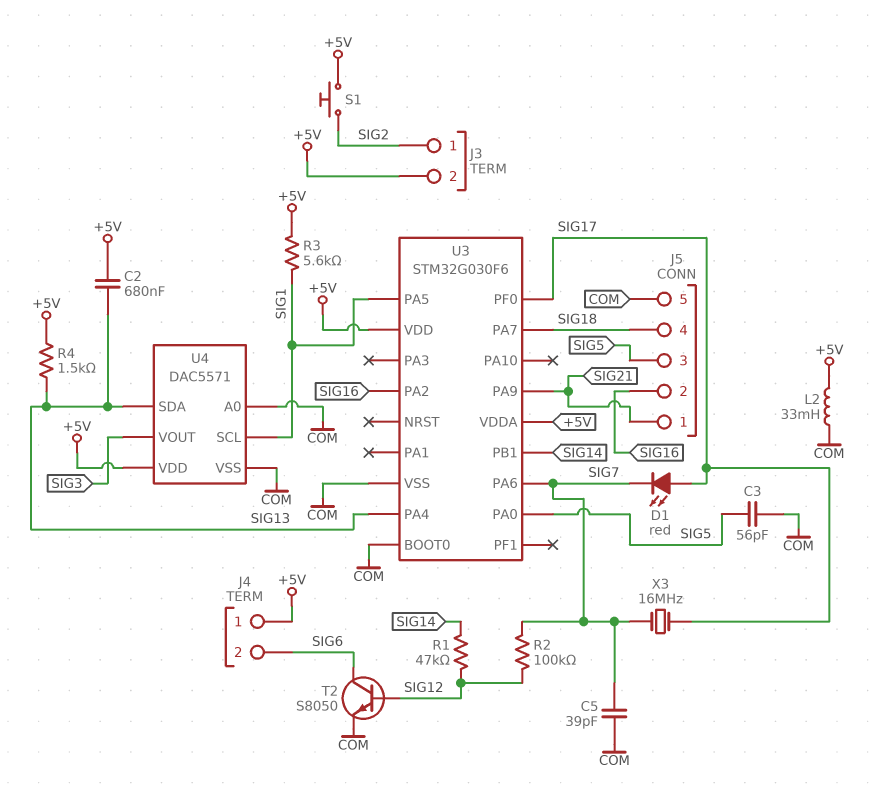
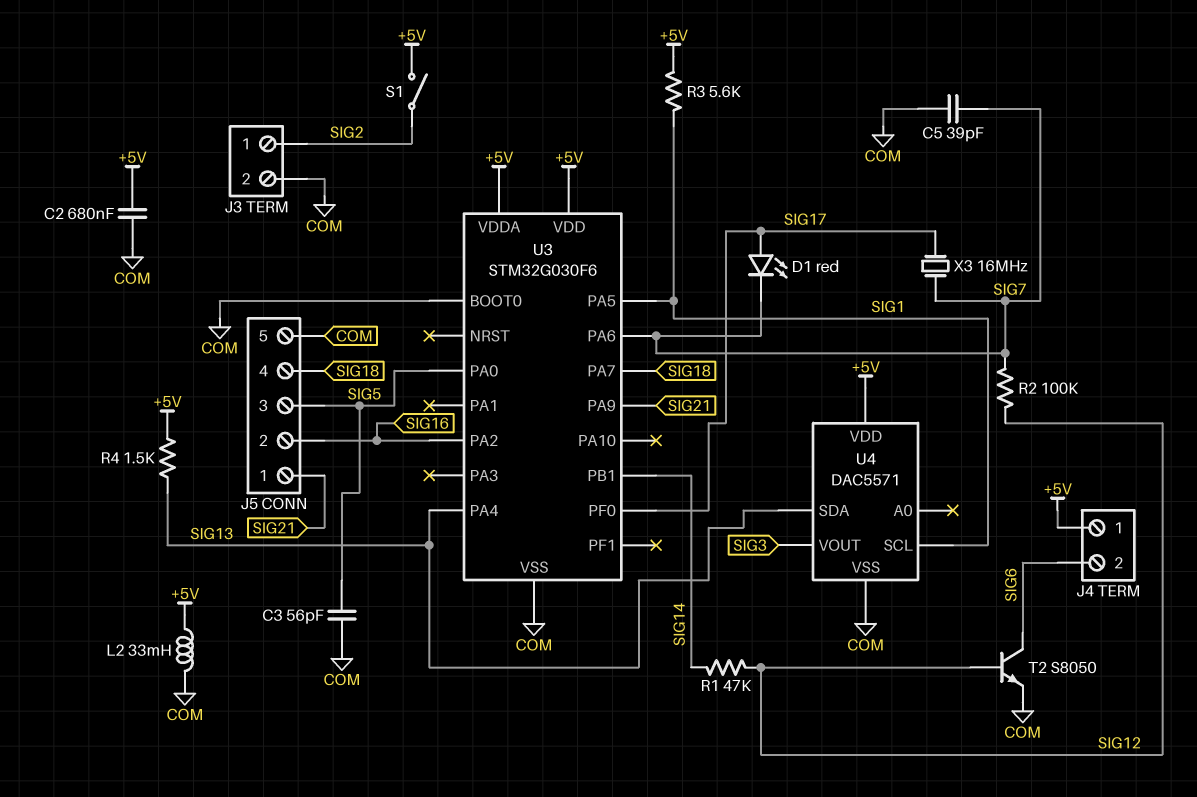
C2: 680nF (+5V, SIG13) -> 680nF (+5V, COM)
J3 pin 2: +5V -> COM
S1: button (+5V, SIG2) -> switch (+5V, SIG2)
U4 pin A0: COM -> none

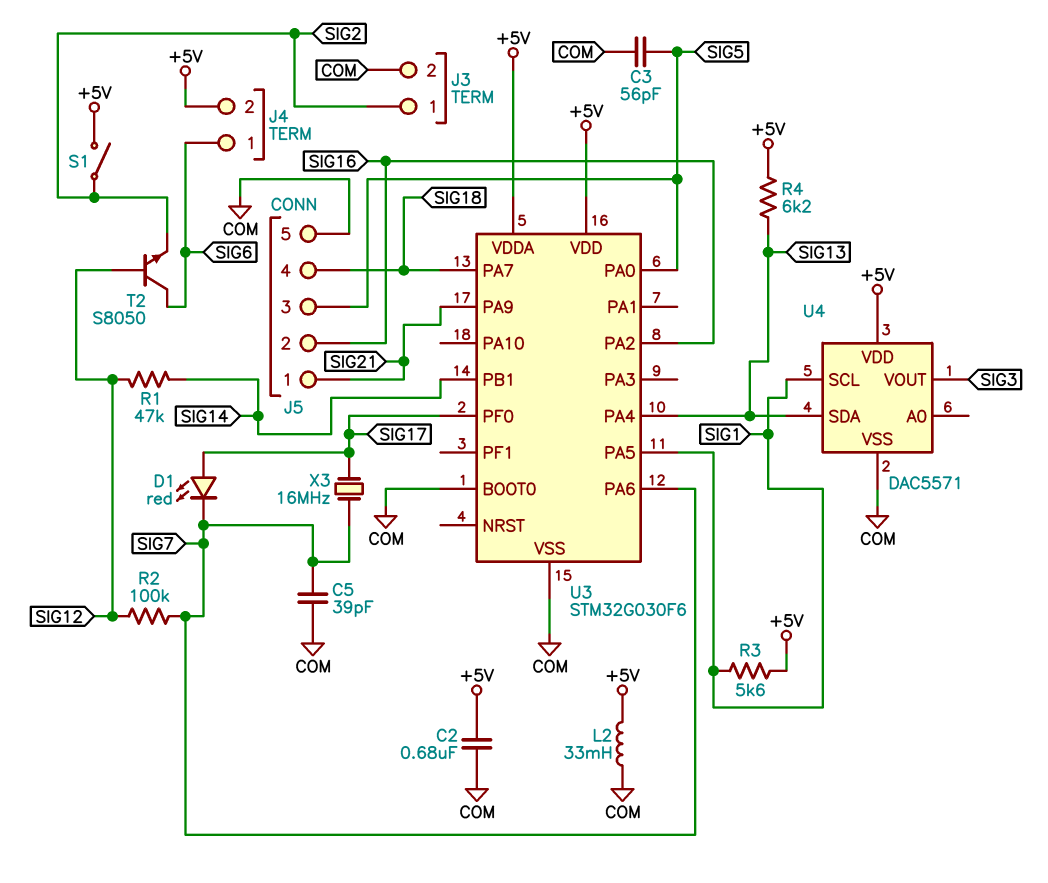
J4 pin 1: +5V -> SIG6
J4 pin 2: SIG6 -> +5V
R4: 1.5k (+5V, SIG13) -> 6.2k (+5V, SIG13)
T2: NPN S8050 (B SIG12, C SIG6, E COM) -> NPN S8050 (B SIG12, C SIG6, E SIG2)

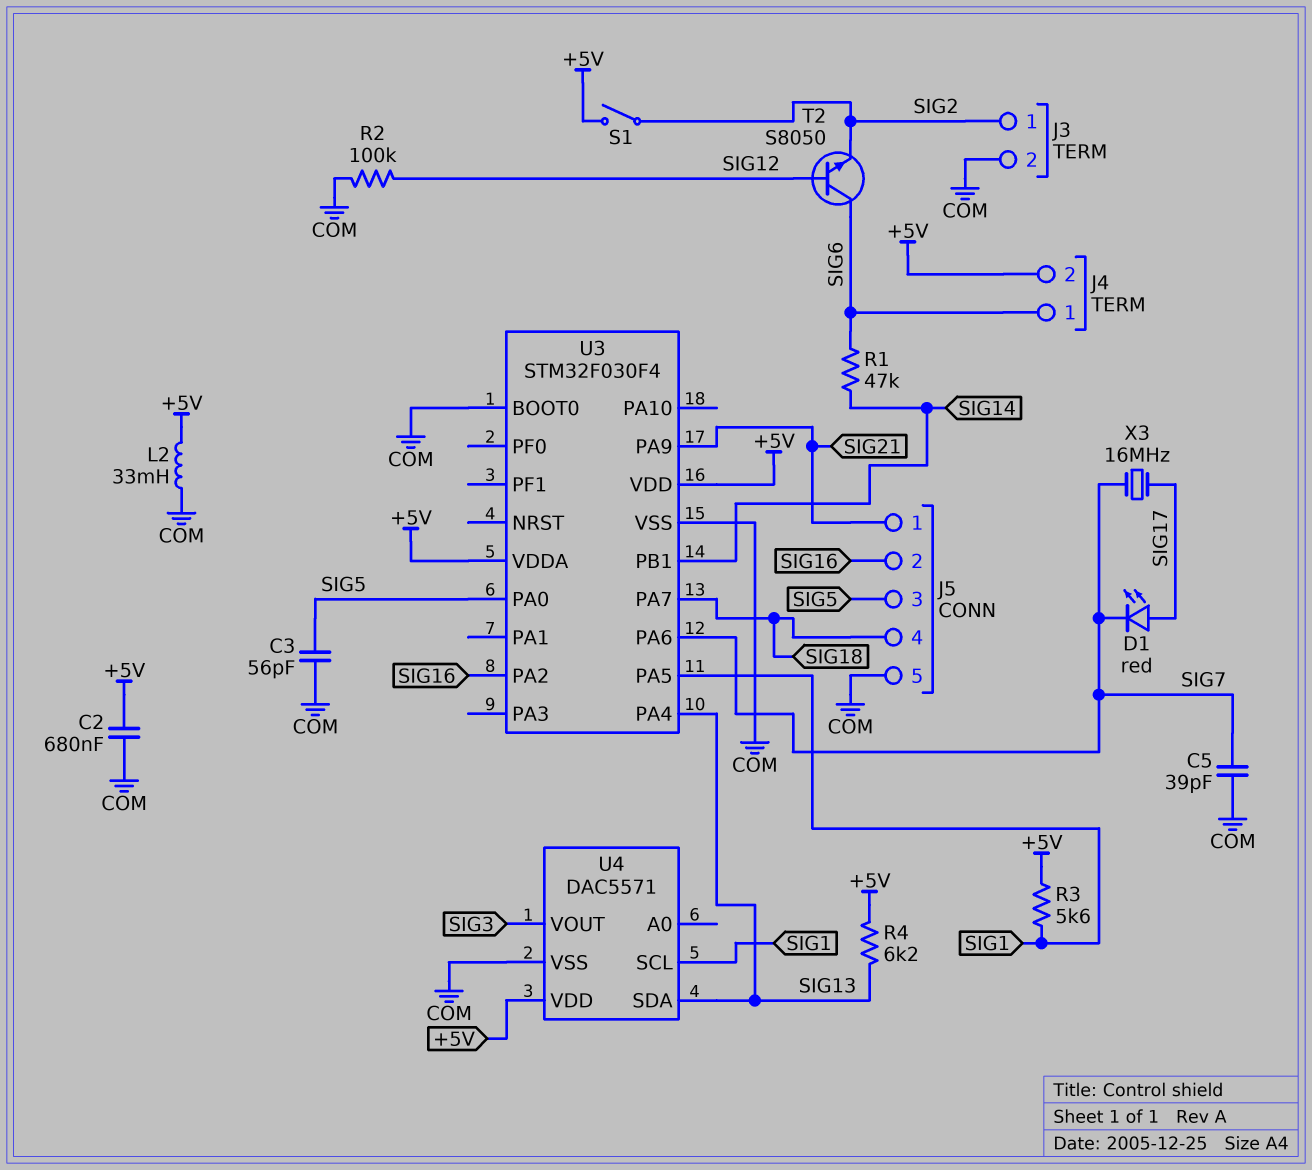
R1: 47k (SIG12, SIG14) -> 47k (SIG6, SIG14)
R2: 100k (SIG7, SIG12) -> 100k (COM, SIG12)
U3: STM32G030F6 -> STM32F030F4
U3 pin PF0: SIG17 -> none

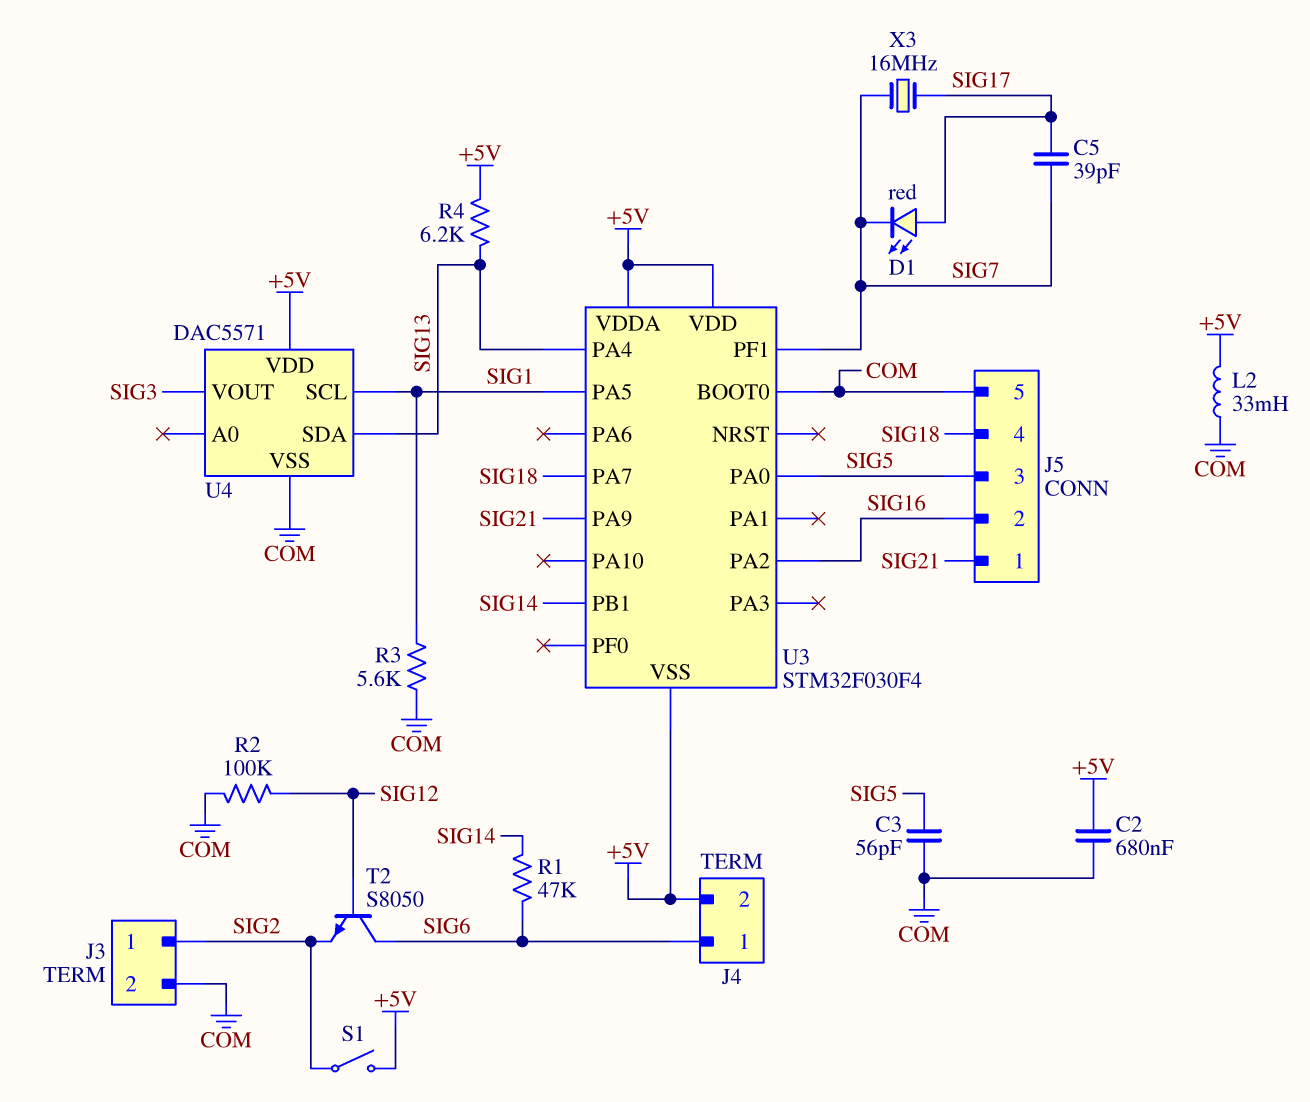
C5: 39pF (COM, SIG7) -> 39pF (SIG7, SIG17)
R3: 5.6k (+5V, SIG1) -> 5.6k (COM, SIG1)
U3 pin PA6: SIG7 -> none
U3 pin PF1: none -> SIG7
U3 pin VSS: COM -> +5V

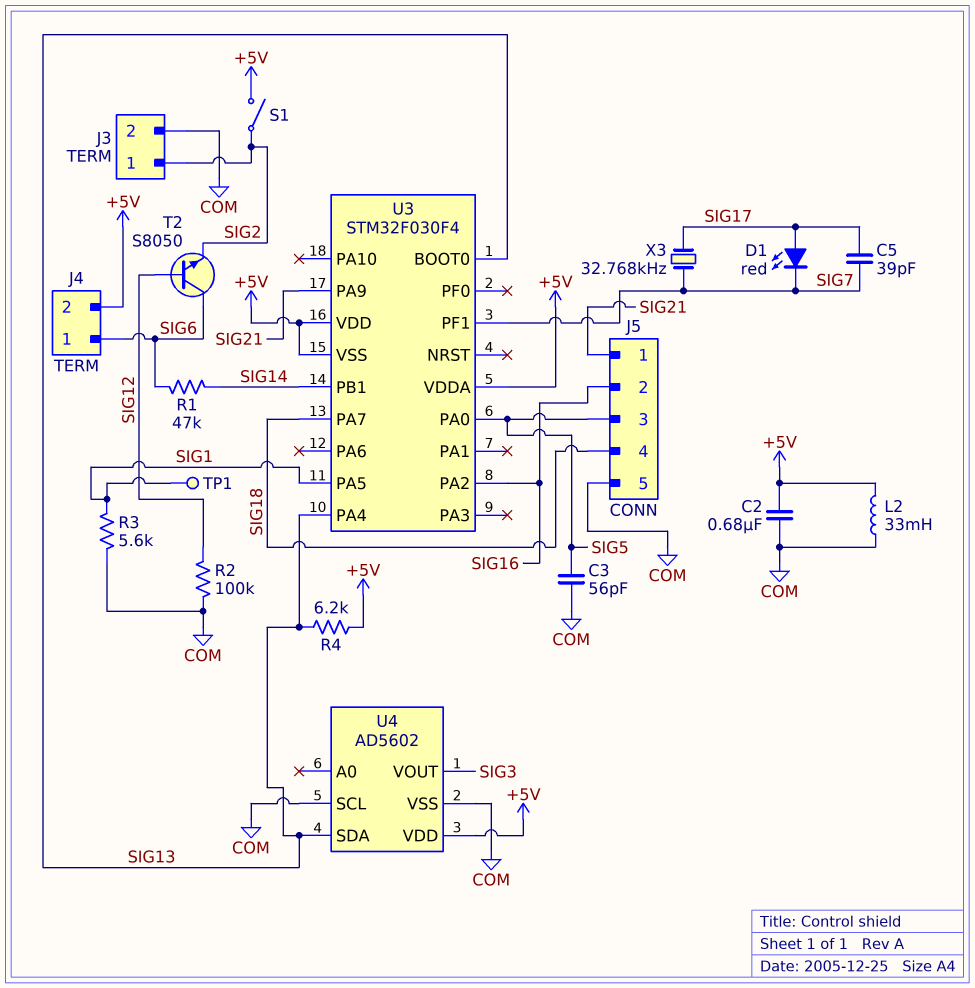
TP1: none -> test point (SIG1)
U3 pin BOOT0: COM -> SIG13
U4: DAC5571 -> AD5602
U4 pin SCL: SIG1 -> COM
X3: 16MHz (SIG7, SIG17) -> 32.768kHz (SIG7, SIG17)

